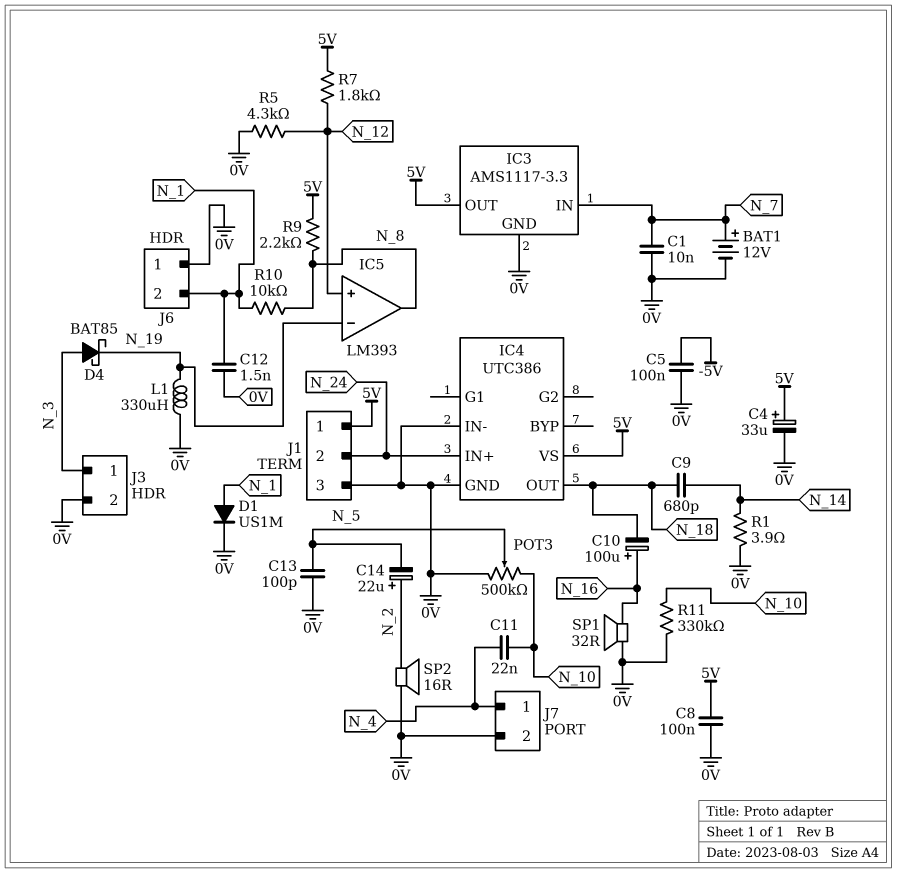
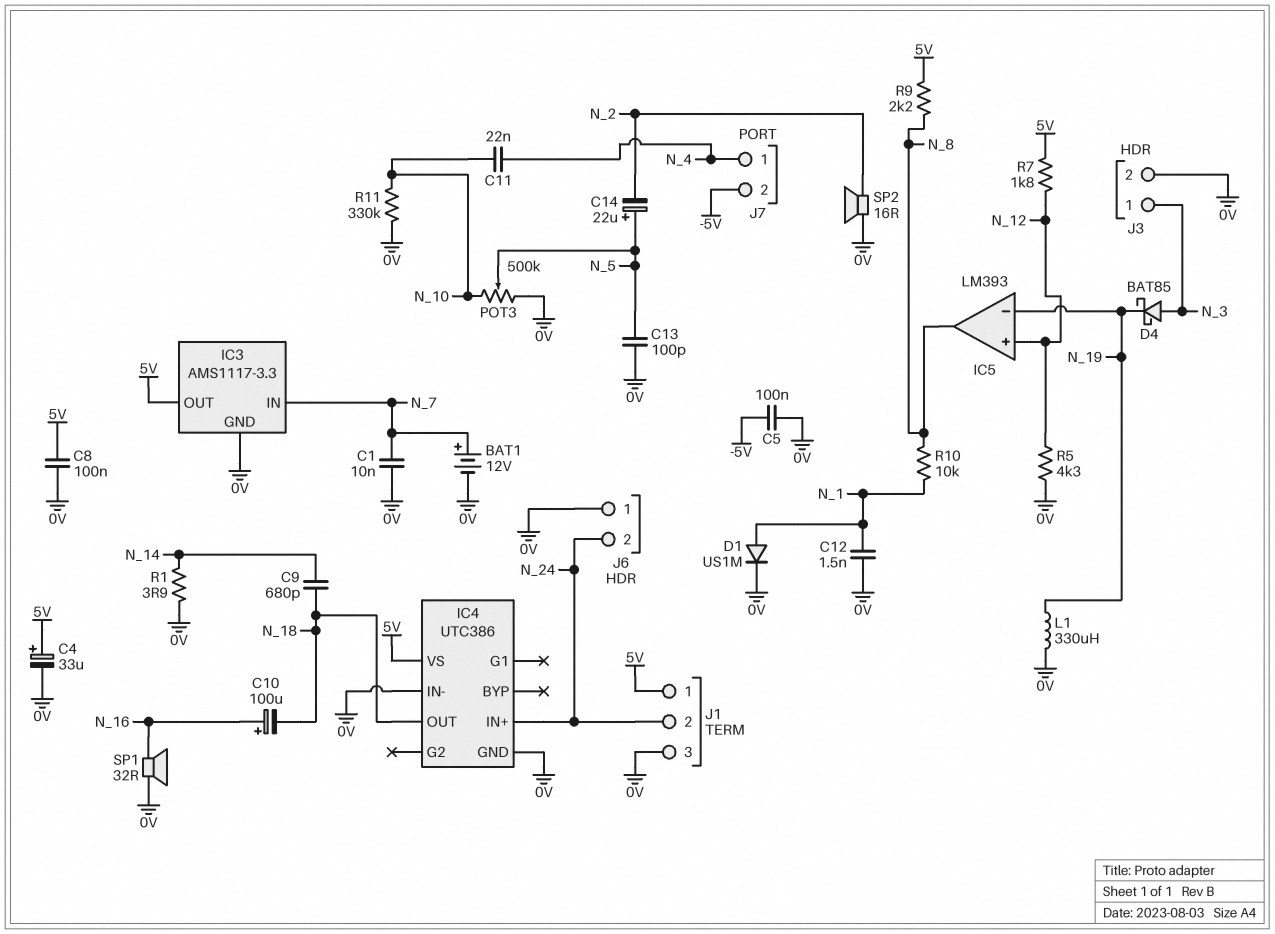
C14: 22uF (plus N_2, minus N_5) -> 22uF (plus N_5, minus N_2)
J6 pin 2: N_1 -> N_24
J7 pin 2: 0V -> -5V

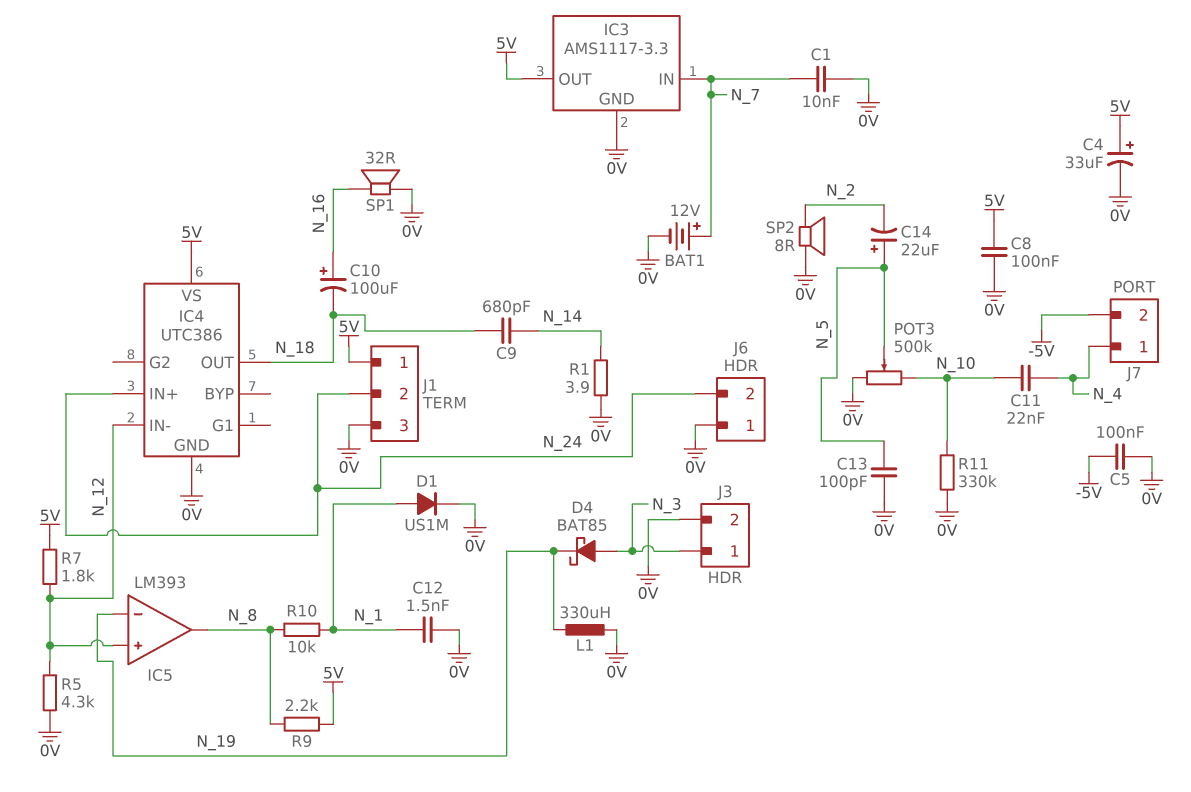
IC4 pin IN-: 0V -> N_12
SP2: speaker 16R (0V, N_2) -> speaker 8R (0V, N_2)

